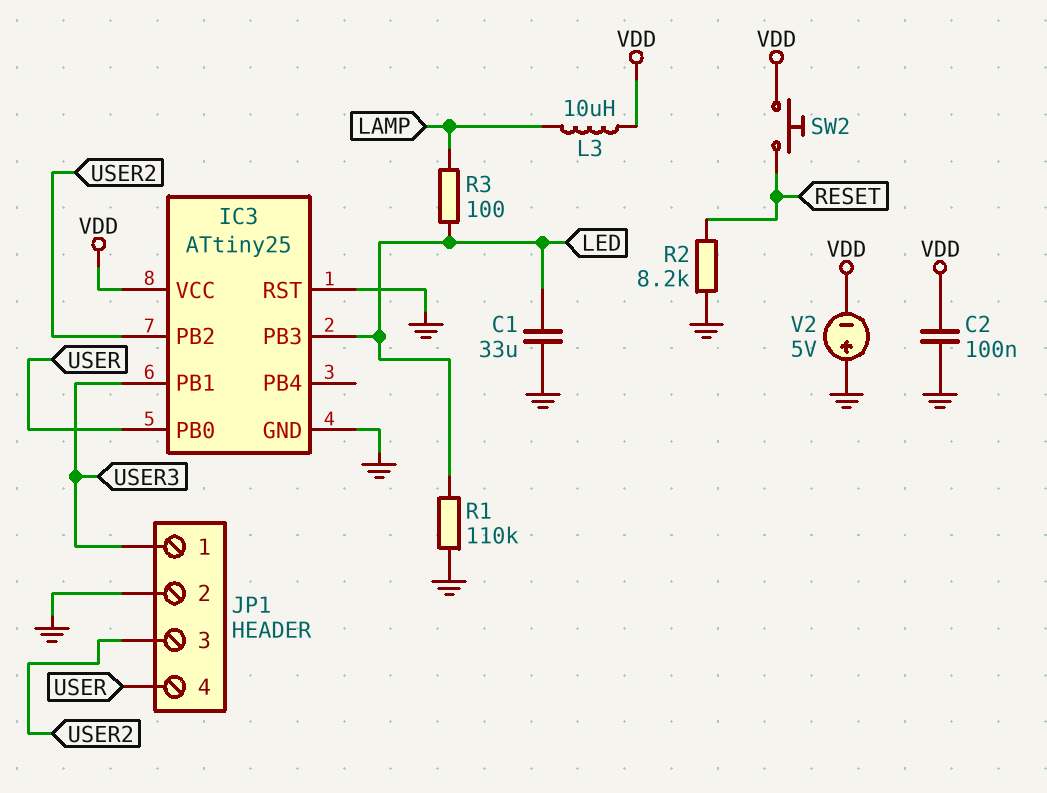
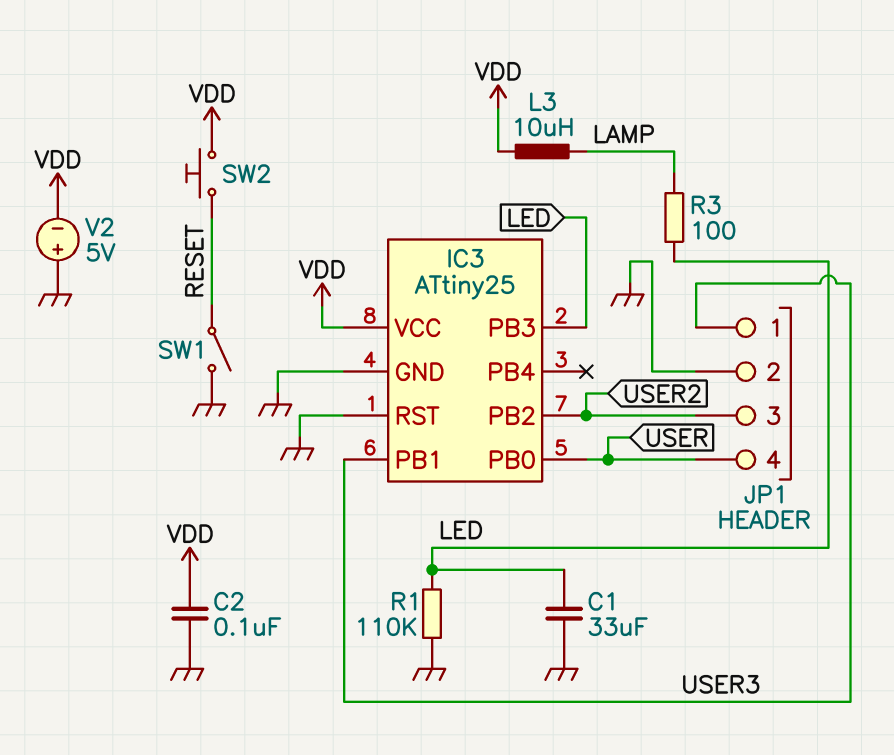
R2: 8.2k (GND, RESET) -> none
SW1: none -> switch (GND, RESET)

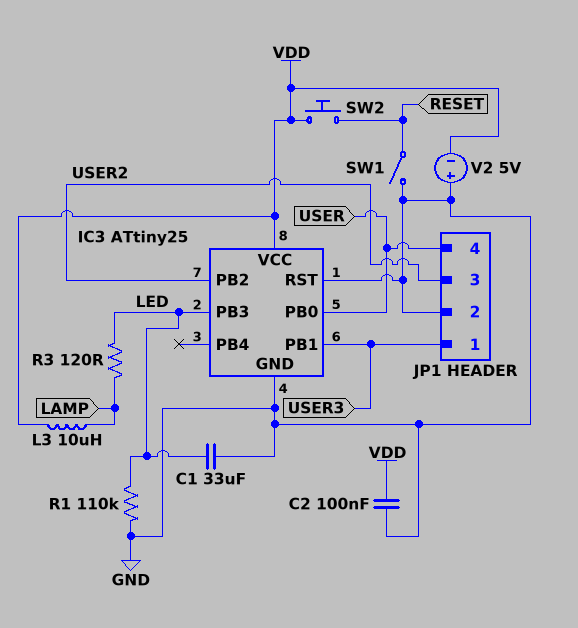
R3: 100 (LAMP, LED) -> 120 (LAMP, LED)

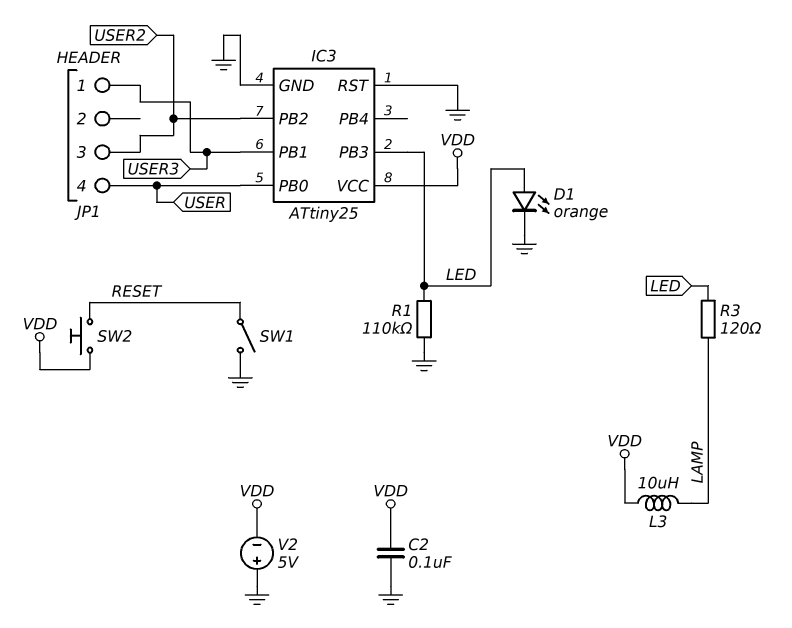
C1: 33uF (GND, LED) -> none
D1: none -> LED orange (A LED, K GND)
JP1 pin 2: GND -> none

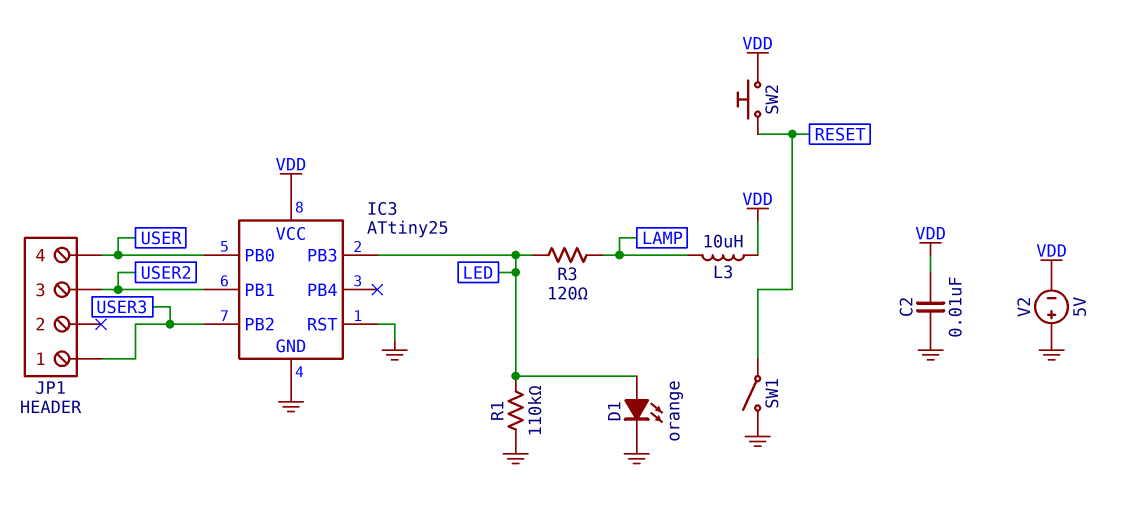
C2: 100nF (GND, VDD) -> 10nF (GND, VDD)
IC3 pin PB1: USER3 -> USER2
IC3 pin PB2: USER2 -> USER3

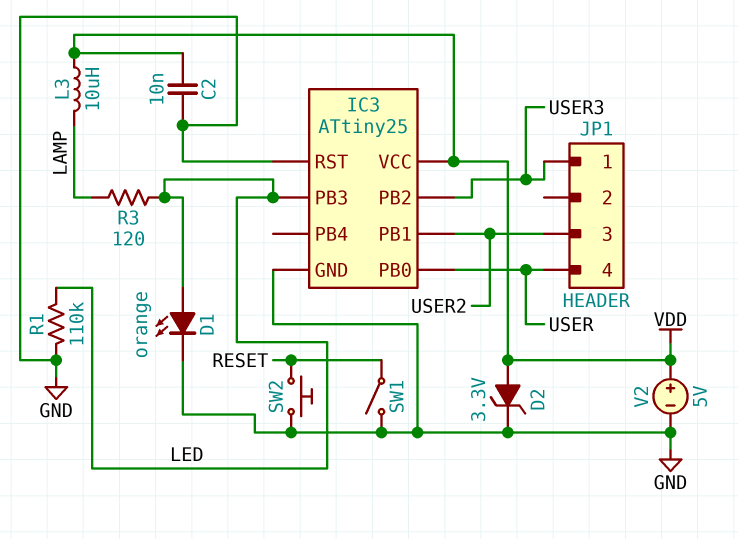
D2: none -> zener 3.3V (A VDD, K GND)
SW2: button (RESET, VDD) -> button (GND, RESET)
V2: 5V (plus GND, minus VDD) -> 5V (plus VDD, minus GND)

